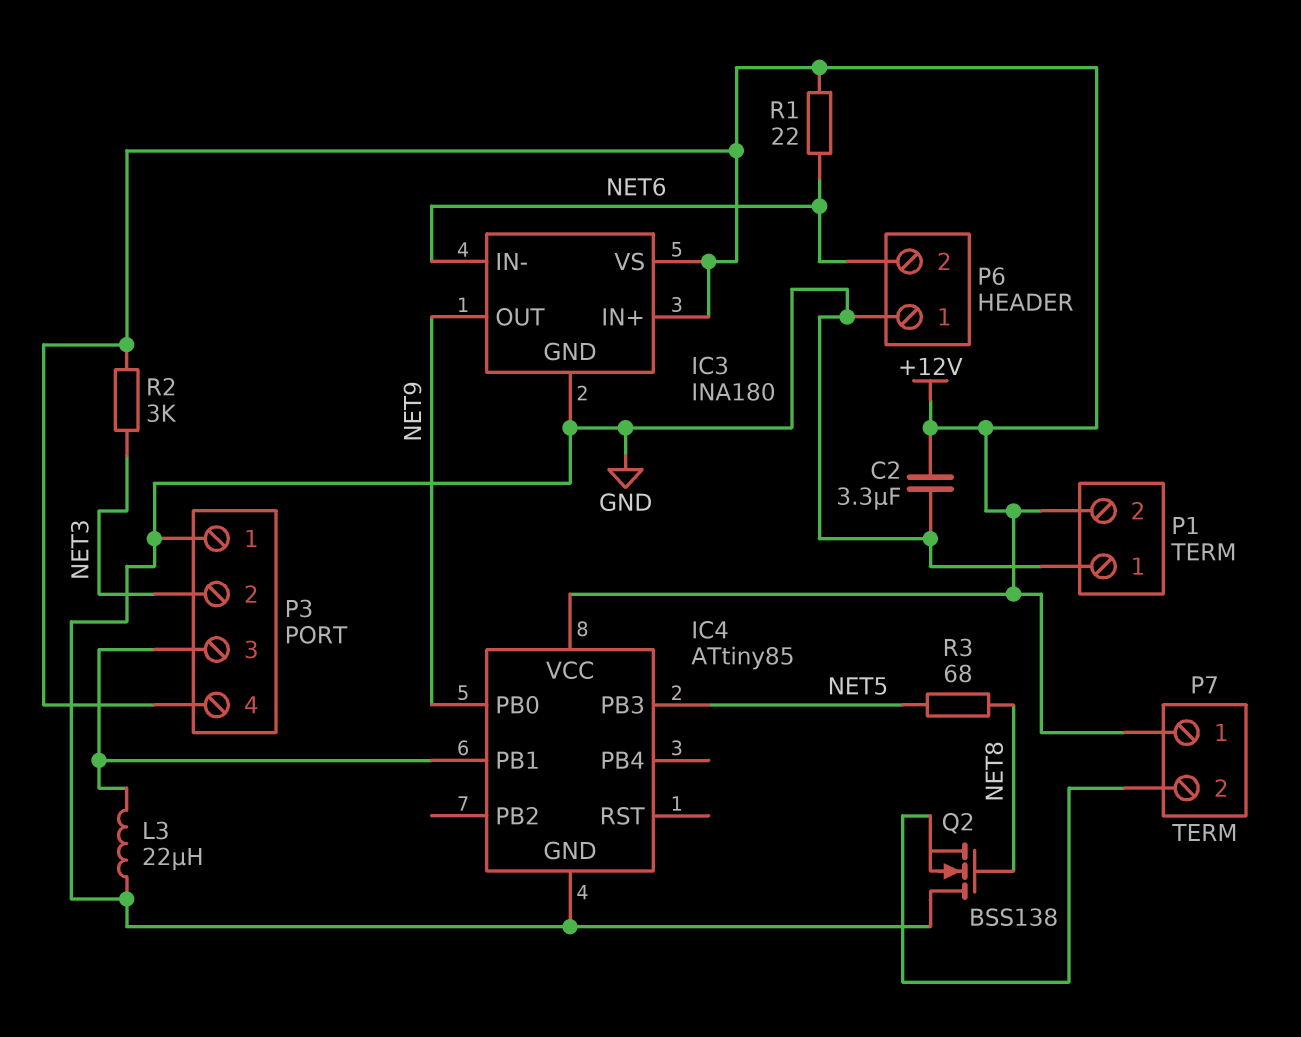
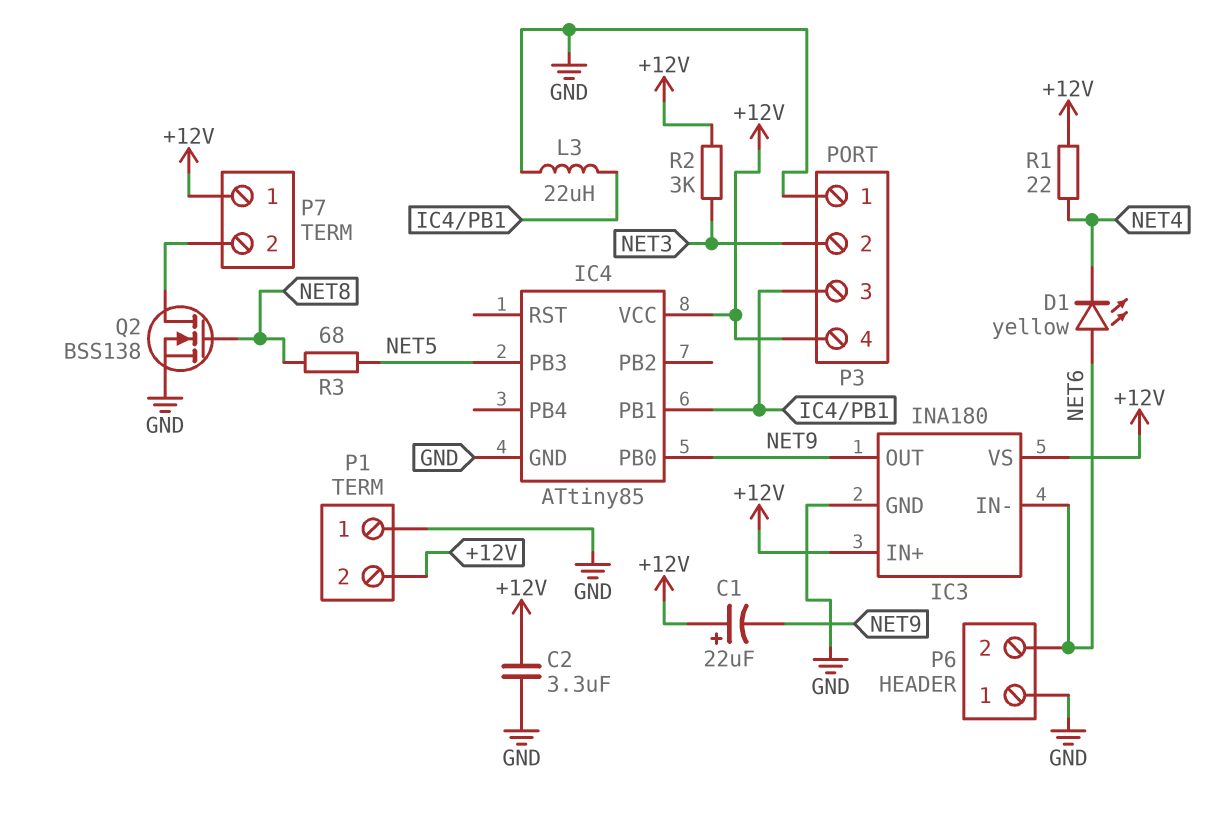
C1: none -> 22uF (plus +12V, minus NET9)
D1: none -> LED yellow (A NET6, K NET4)
Q2: NMOS BSS138 (G NET8, D GND, S P7/2) -> NMOS BSS138 (G NET8, D P7/2, S GND)
R1: 22 (+12V, NET6) -> 22 (+12V, NET4)

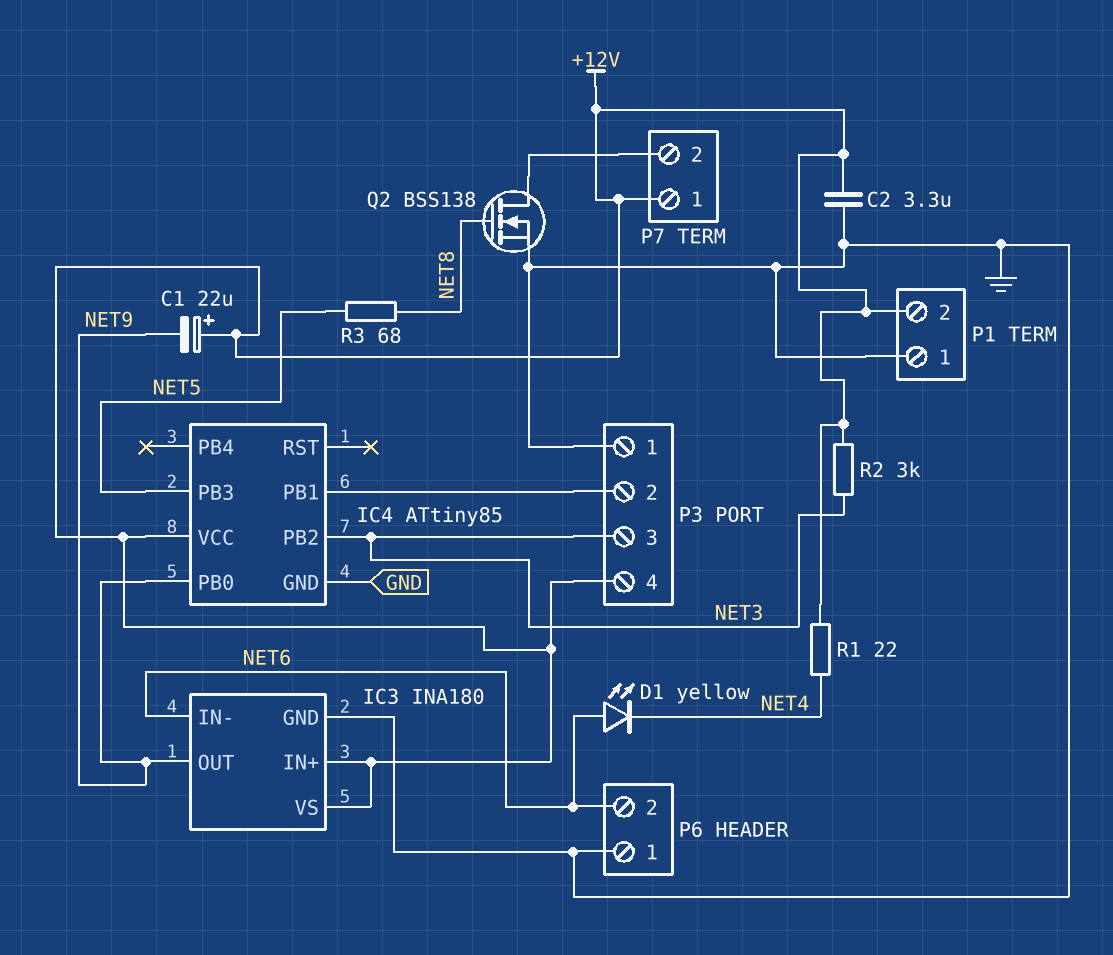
IC4 pin PB2: none -> NET3
L3: 22uH (GND, IC4/PB1) -> none
P3 pin 2: NET3 -> IC4/PB1
P3 pin 3: IC4/PB1 -> NET3

